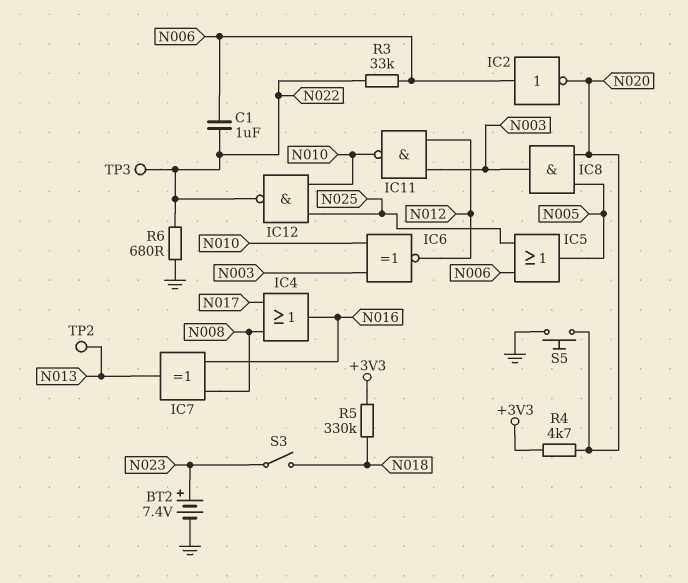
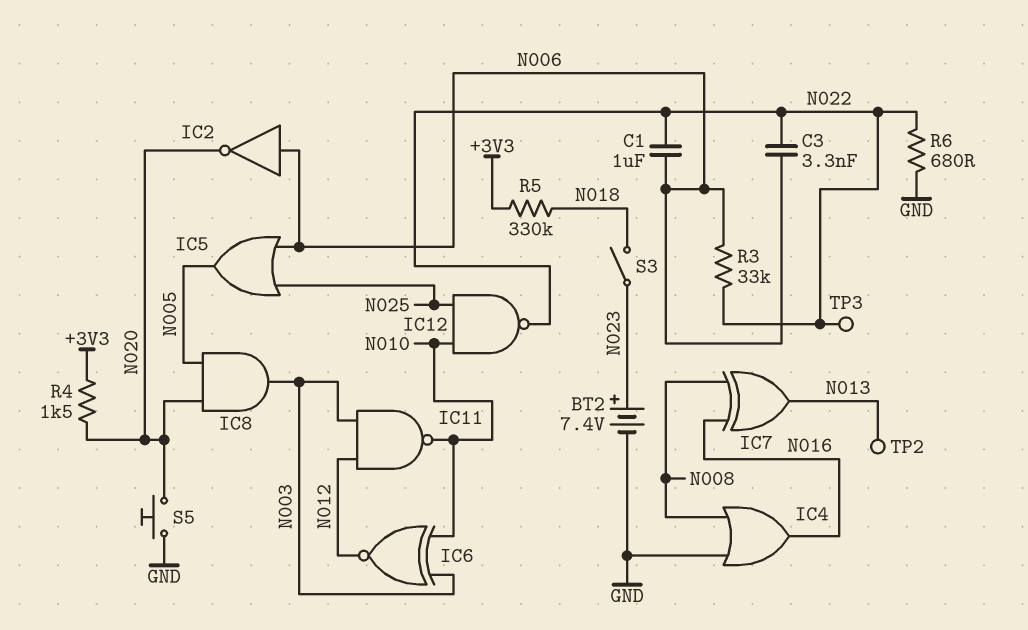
C3: none -> 3.3nF (N006, N022)
IC4: OR (in N008, in N017, out N016) -> OR (in GND, in N008, out N016)
R4: 4.7k (+3V3, N020) -> 1.5k (+3V3, N020)

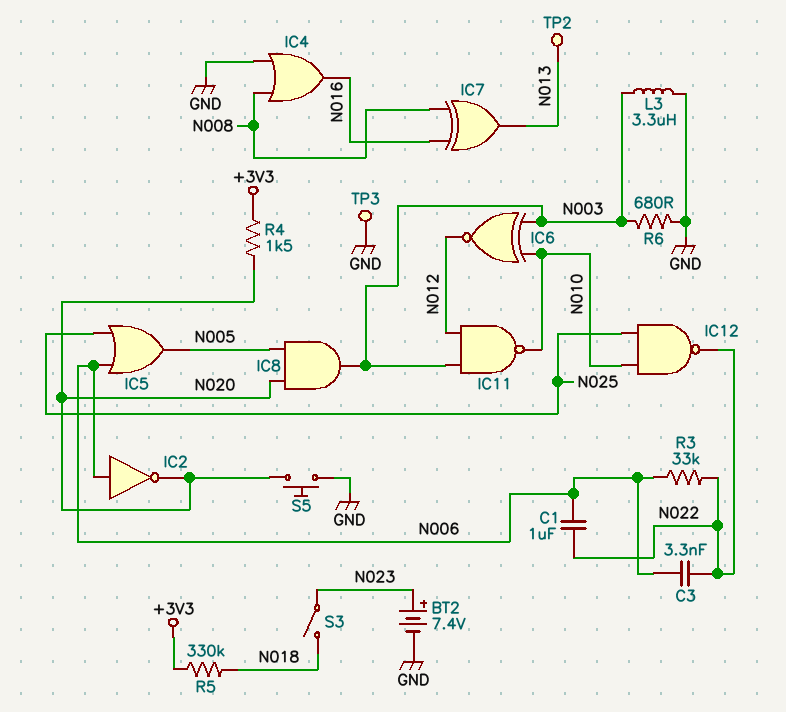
L3: none -> 3.3uH (GND, N003)
R6: 680 (GND, N022) -> 680 (GND, N003)
TP3: test point (N022) -> test point (GND)

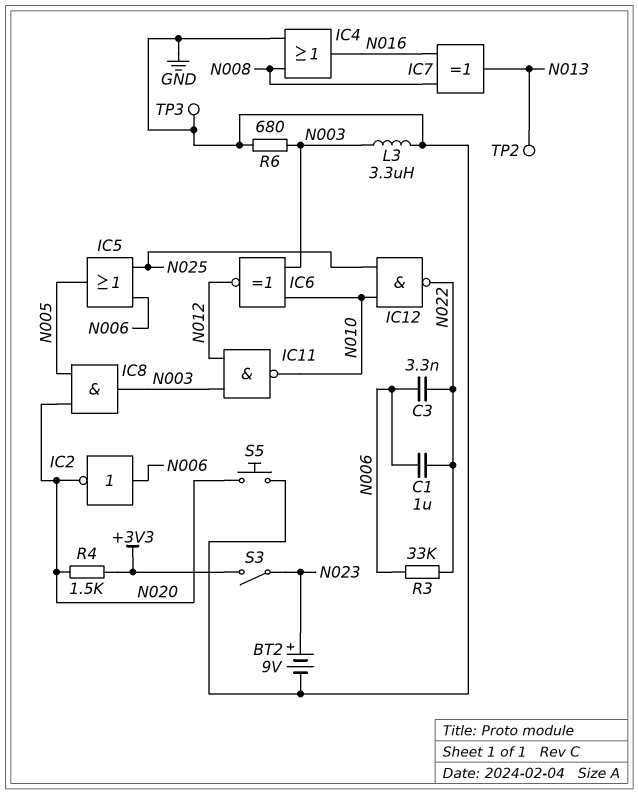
BT2: 7.4V (plus N023, minus GND) -> 9V (plus N023, minus GND)
R5: 330k (+3V3, N018) -> none
S3: switch (N018, N023) -> switch (+3V3, N023)

